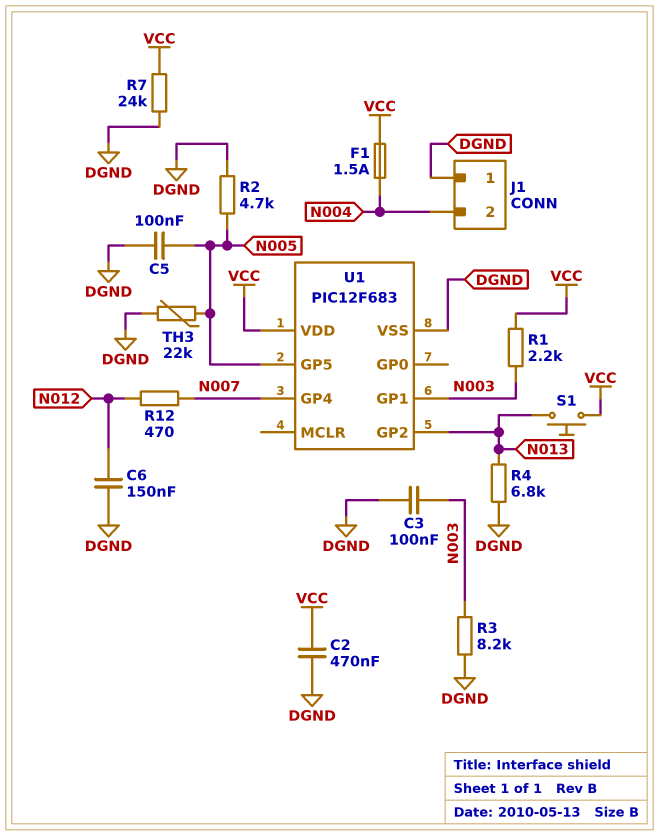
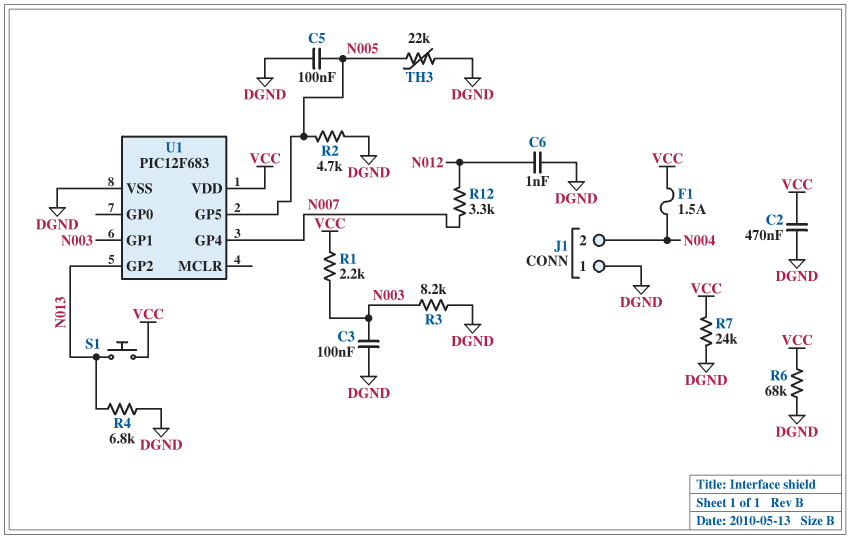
C6: 150nF (DGND, N012) -> 1nF (DGND, N012)
R6: none -> 68k (DGND, VCC)
R12: 470 (N007, N012) -> 3.3k (N007, N012)

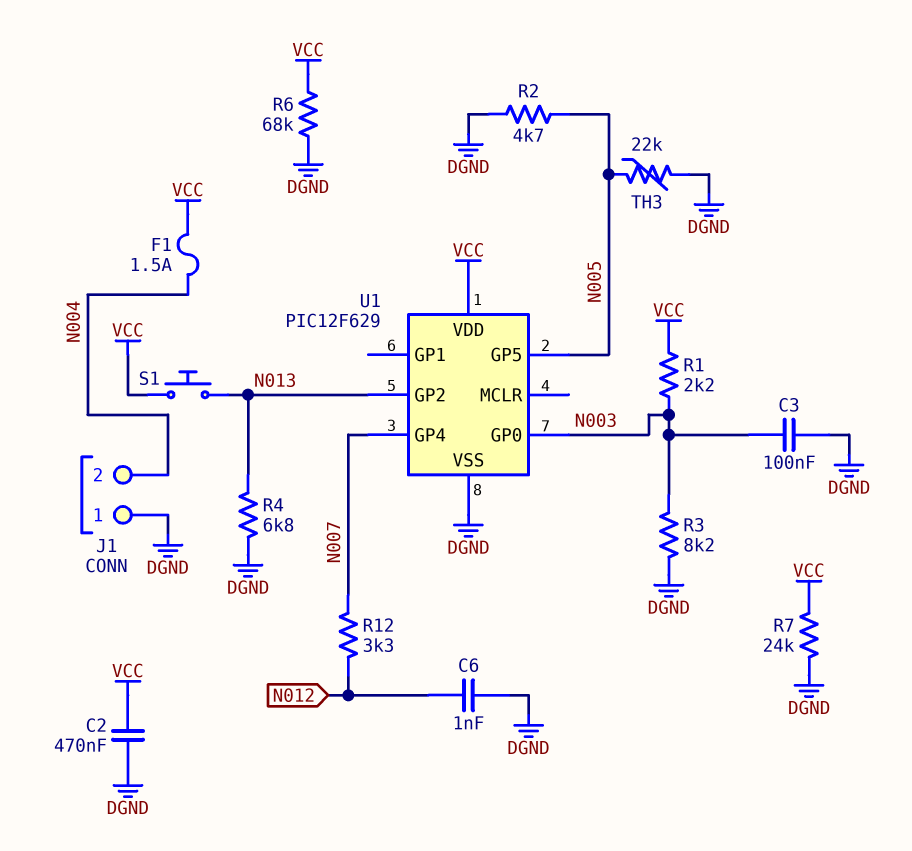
C5: 100nF (DGND, N005) -> none
U1: PIC12F683 -> PIC12F629
U1 pin GP0: none -> N003
U1 pin GP1: N003 -> none

